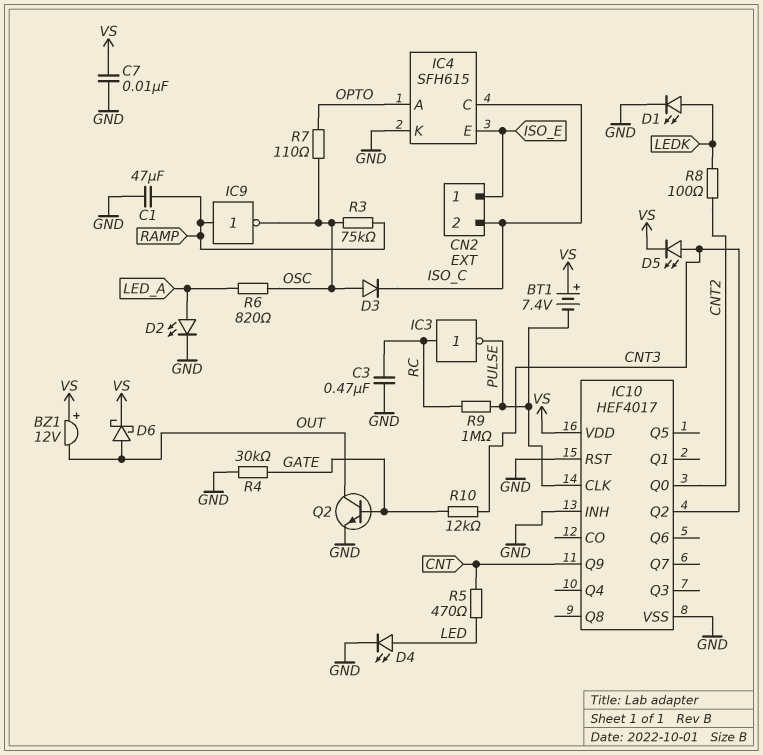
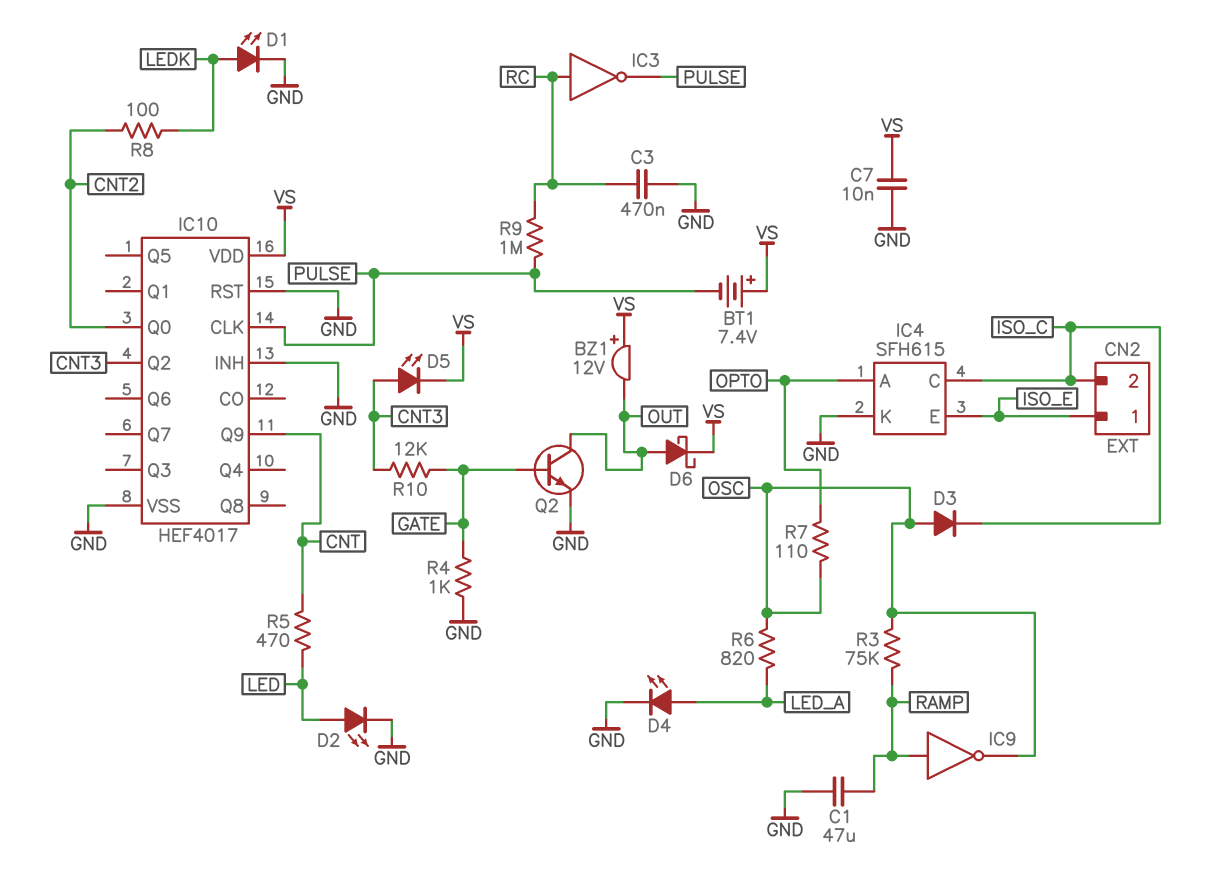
D2: LED (A LED_A, K GND) -> LED (A LED, K GND)
D4: LED (A LED, K GND) -> LED (A LED_A, K GND)
R4: 30k (GATE, GND) -> 1k (GATE, GND)

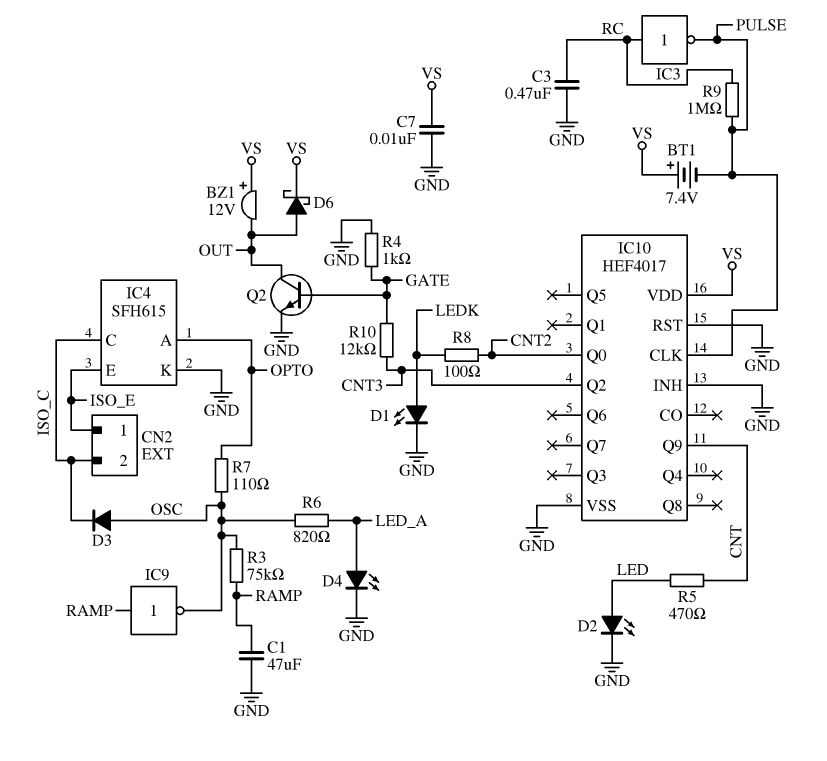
D5: LED (A CNT3, K VS) -> none

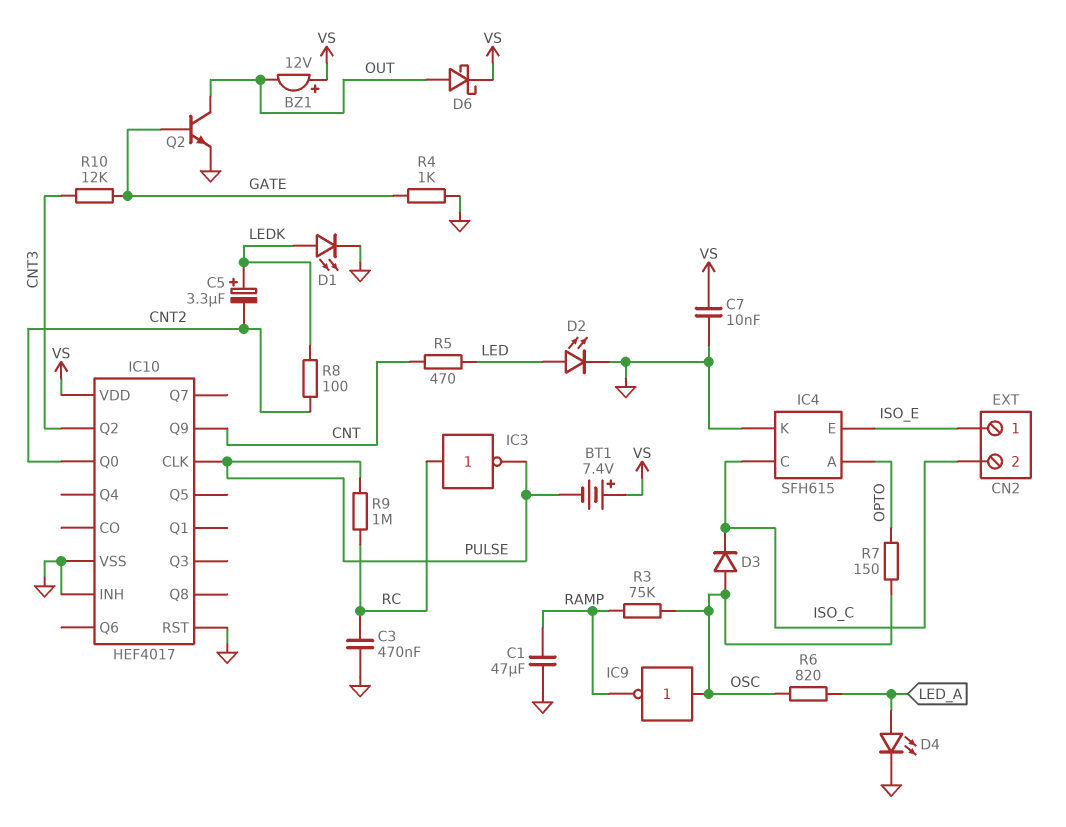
C5: none -> 3.3uF (plus LEDK, minus CNT2)
IC9: NOT (in RAMP, out OSC) -> NOT (in OSC, out RAMP)
R7: 110 (OPTO, OSC) -> 150 (OPTO, OSC)

